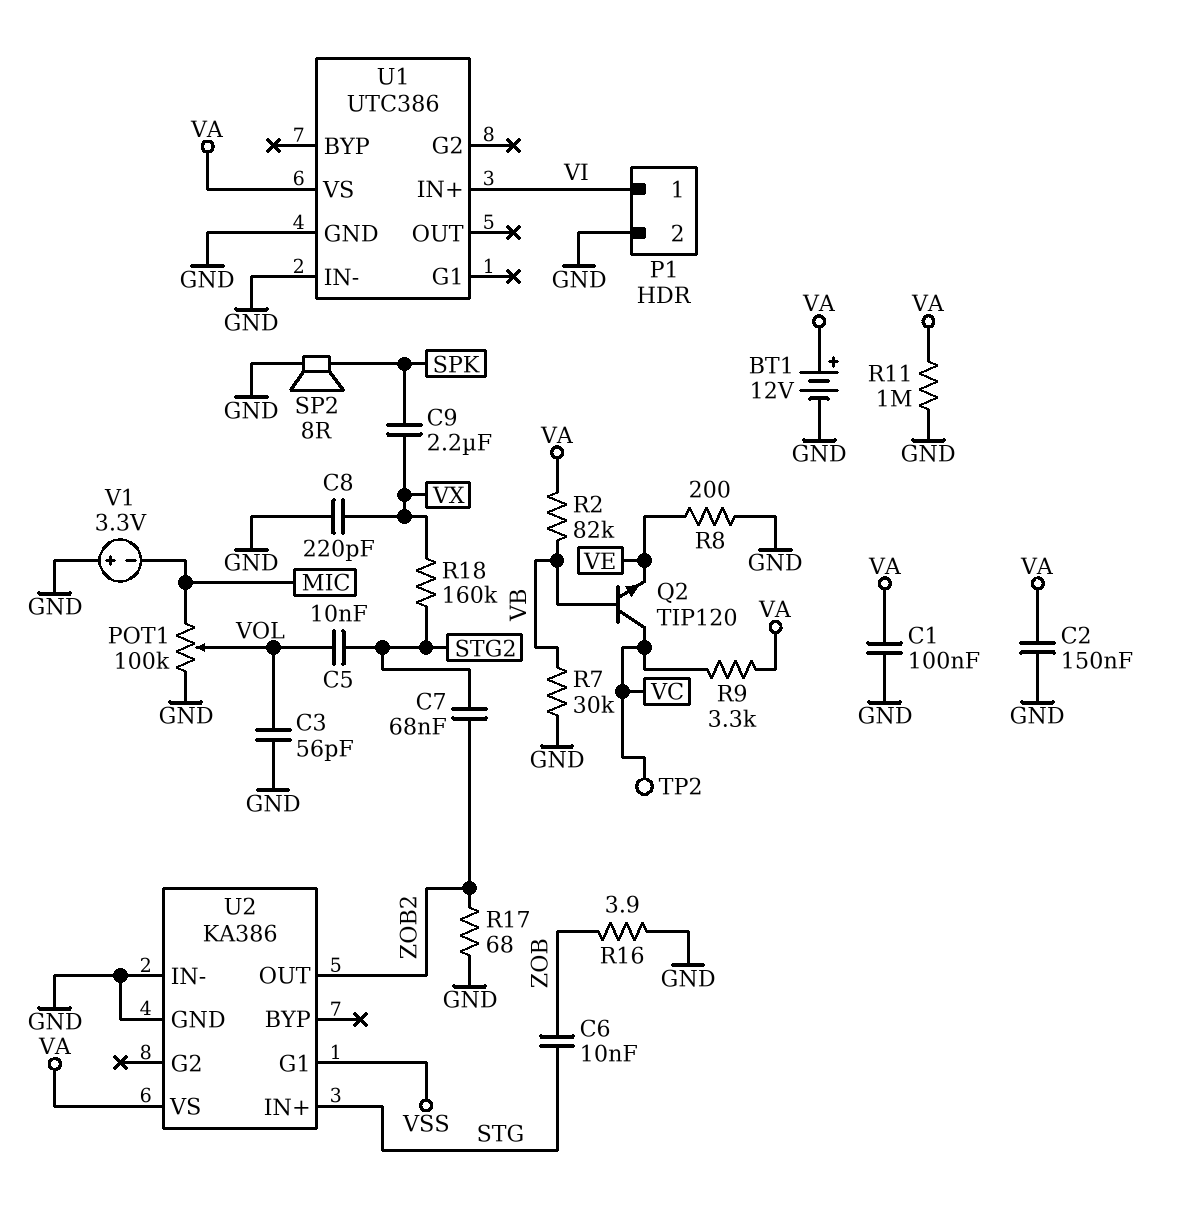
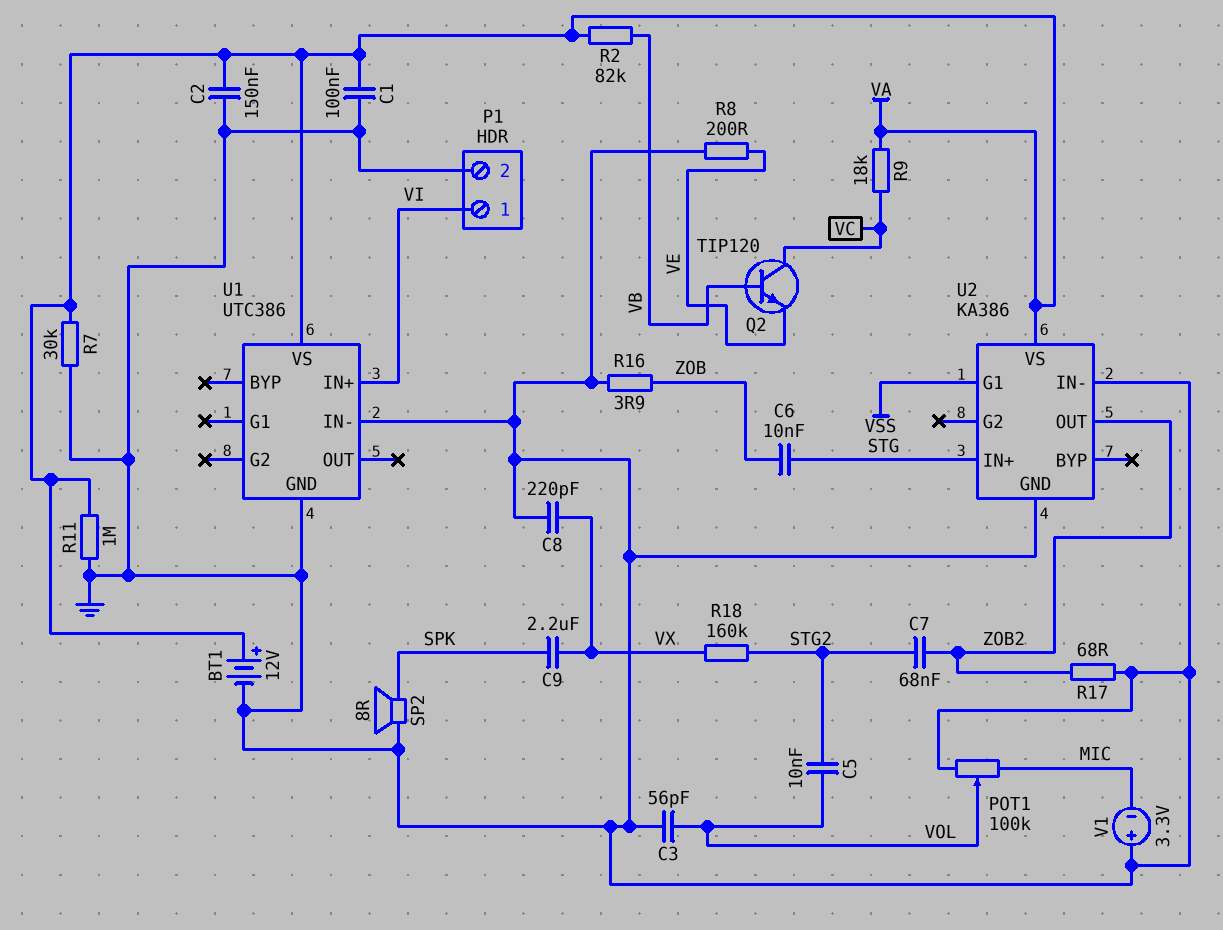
R7: 30k (GND, VB) -> 30k (GND, VA)
R9: 3.3k (VA, VC) -> 18k (VA, VC)
TP2: test point (VC) -> none

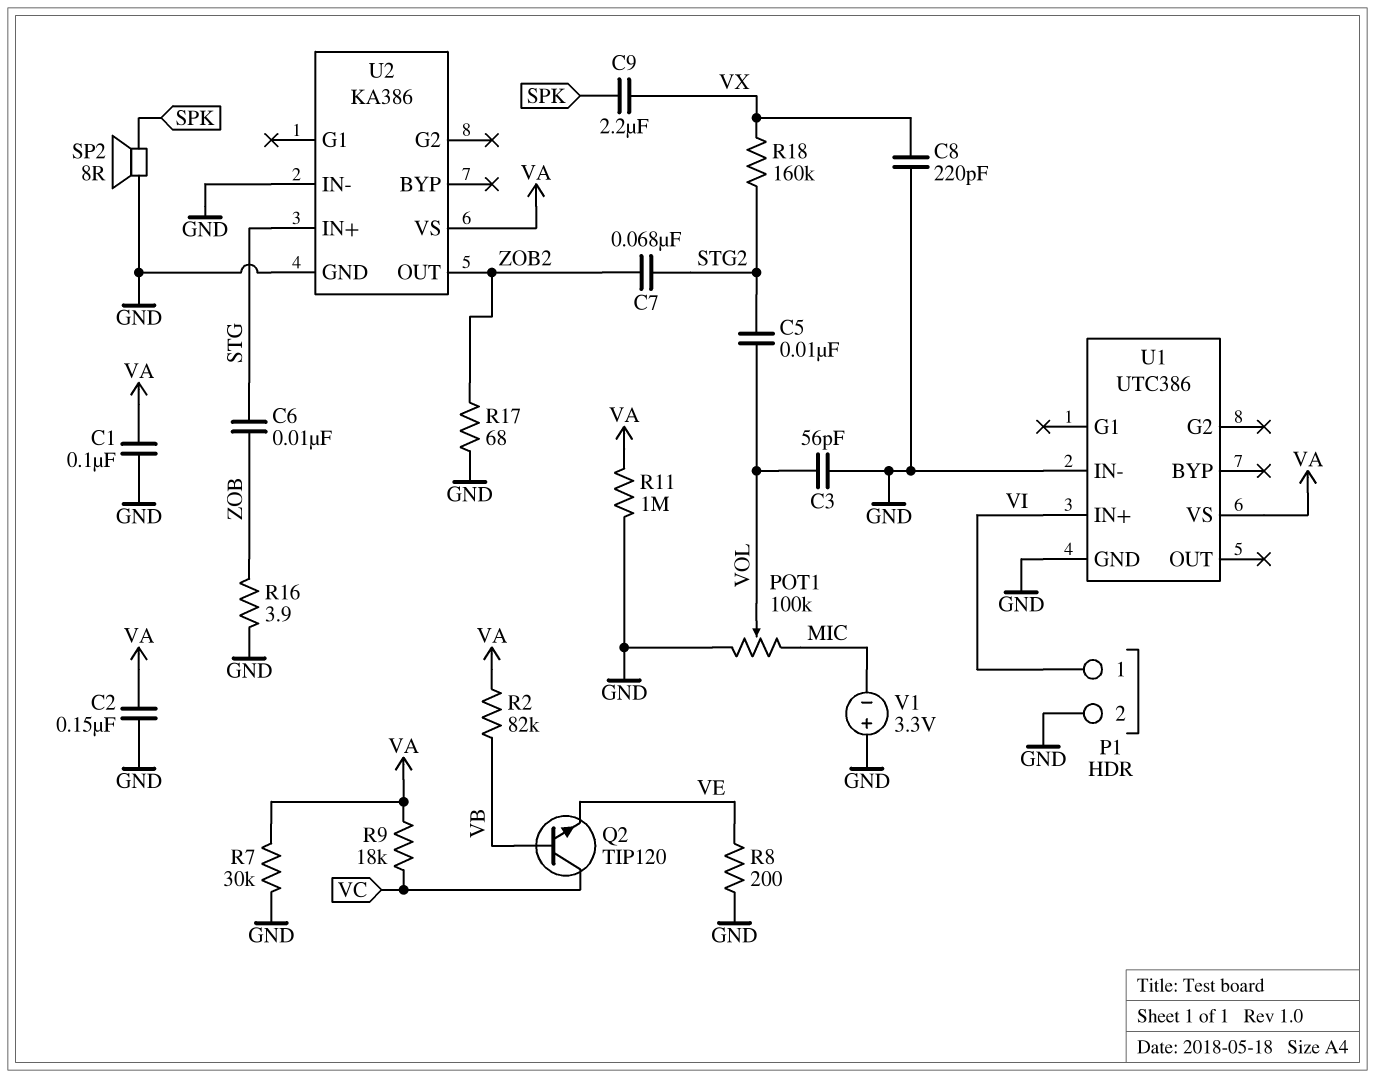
BT1: 12V (plus VA, minus GND) -> none
U2 pin G1: VSS -> none

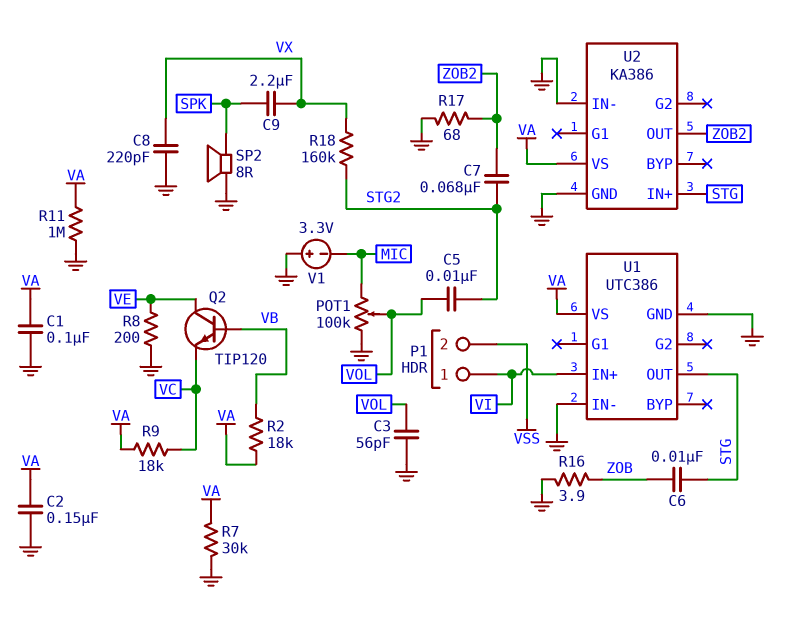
P1 pin 2: GND -> VSS
Q2: NPN TIP120 (B VB, C VC, E VE) -> NPN TIP120 (B VB, C VE, E VC)
R2: 82k (VA, VB) -> 18k (VA, VB)
U1 pin OUT: none -> STG

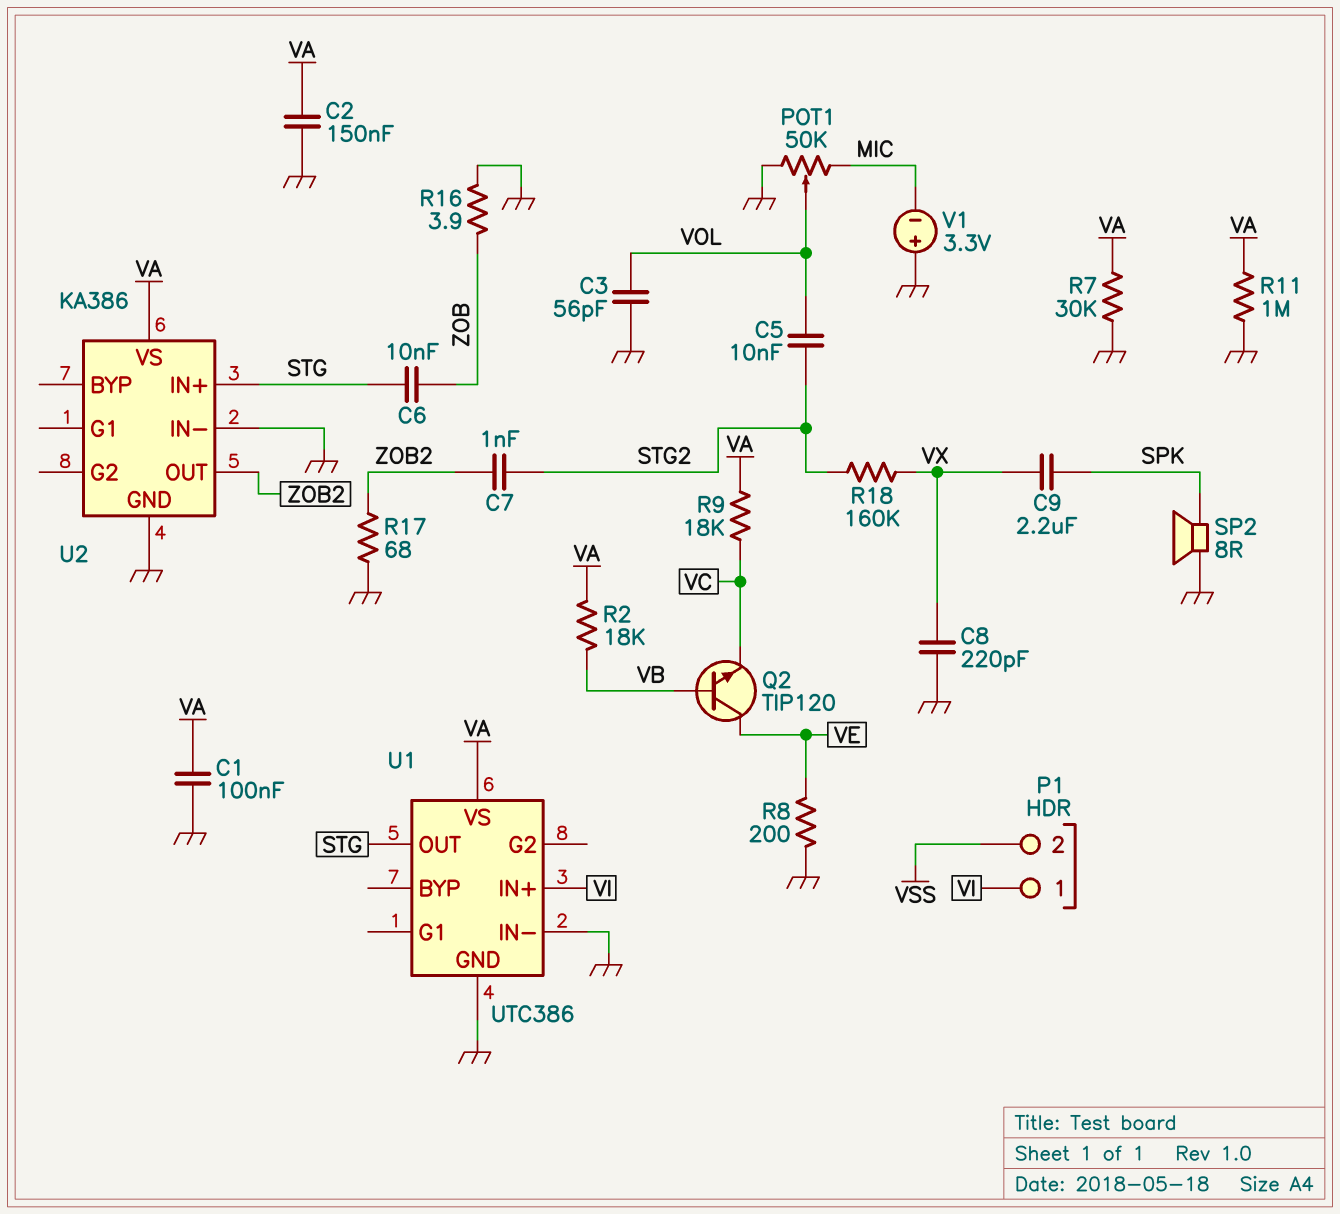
C7: 68nF (STG2, ZOB2) -> 1nF (STG2, ZOB2)
POT1: 100k (GND, MIC, wiper VOL) -> 50k (GND, MIC, wiper VOL)

